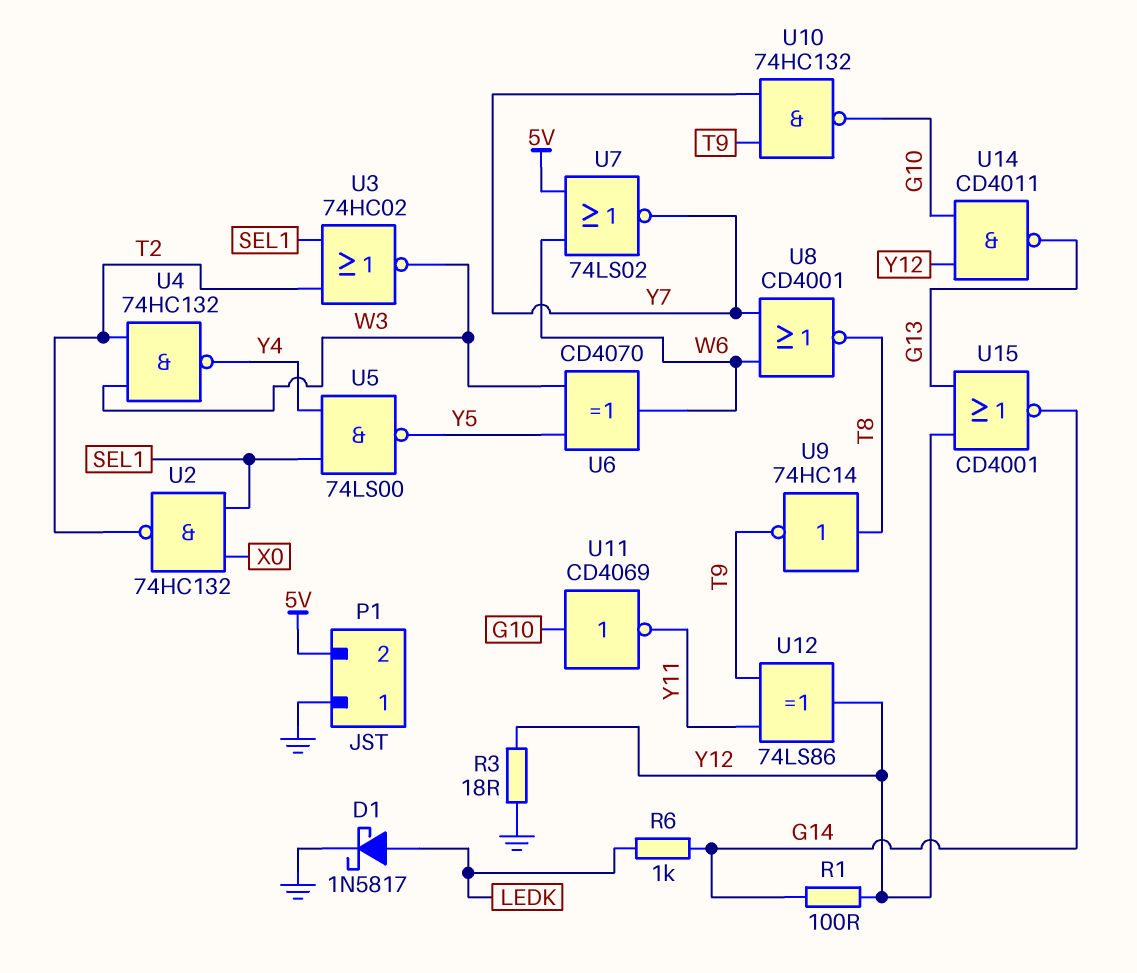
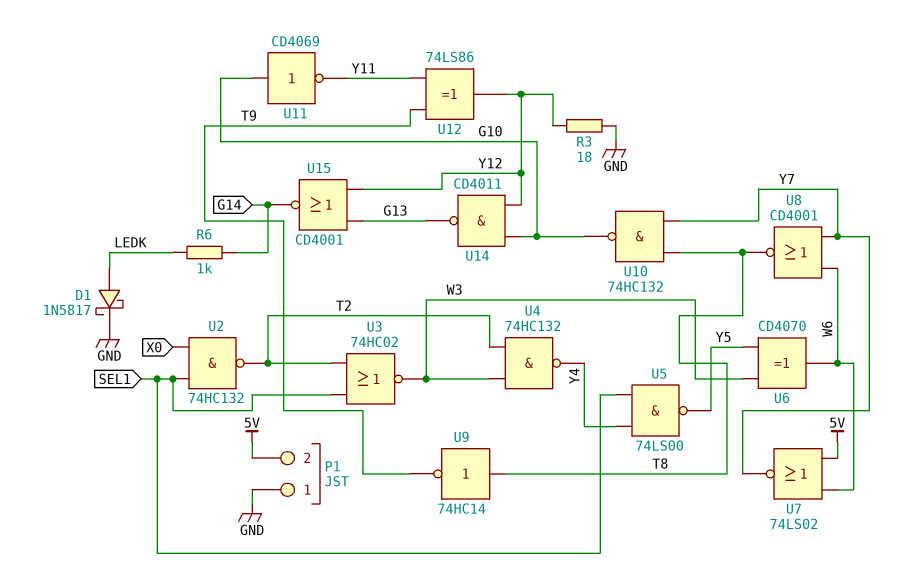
R1: 100 (G14, Y12) -> none
U10: NAND 74HC132 (in T9, in Y7, out G10) -> NAND 74HC132 (in T8, in Y7, out G10)

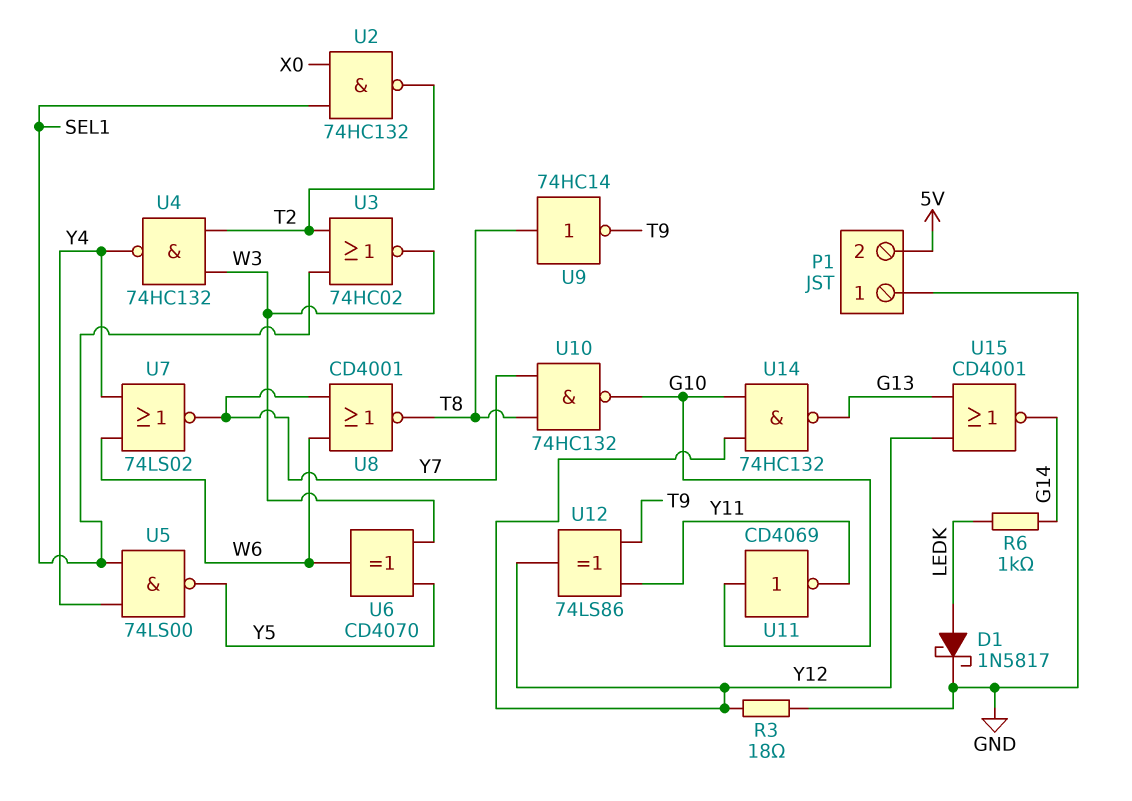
U7: NOR 74LS02 (in 5V, in W6, out Y7) -> NOR 74LS02 (in W6, in Y4, out Y7)
U14: NAND CD4011 (in G10, in Y12, out G13) -> NAND 74HC132 (in G10, in Y12, out G13)

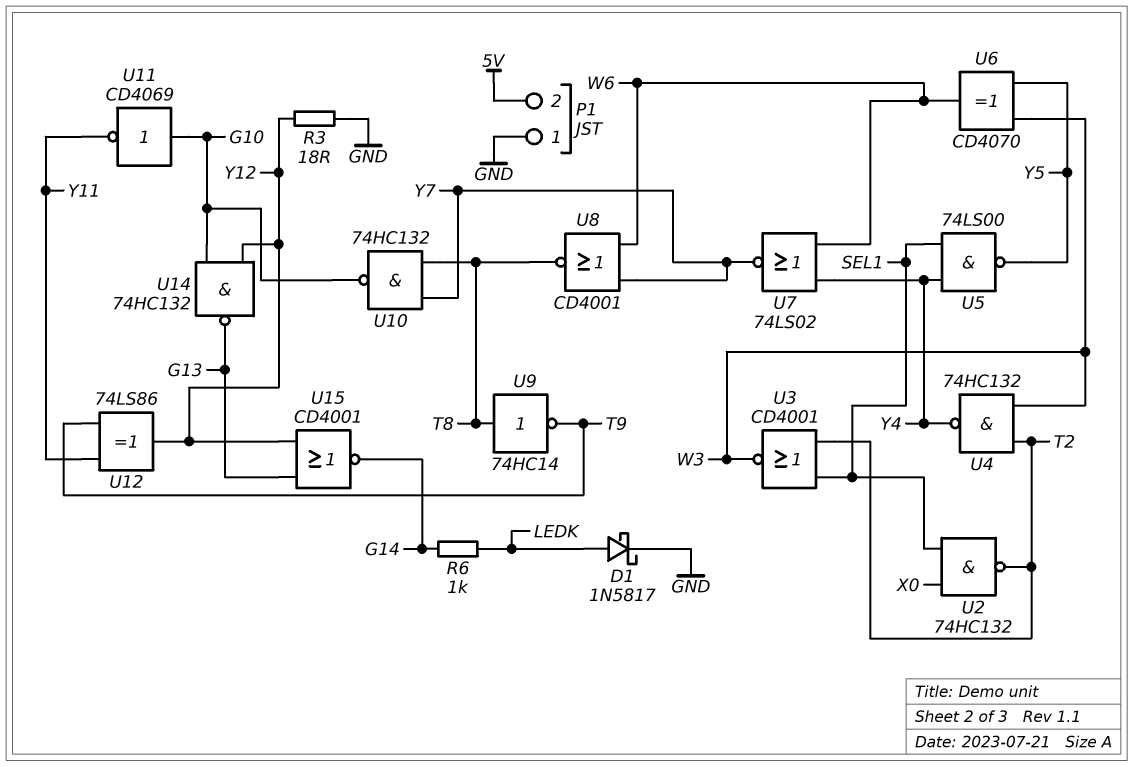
U3: NOR 74HC02 (in SEL1, in T2, out W3) -> NOR CD4001 (in SEL1, in T2, out W3)

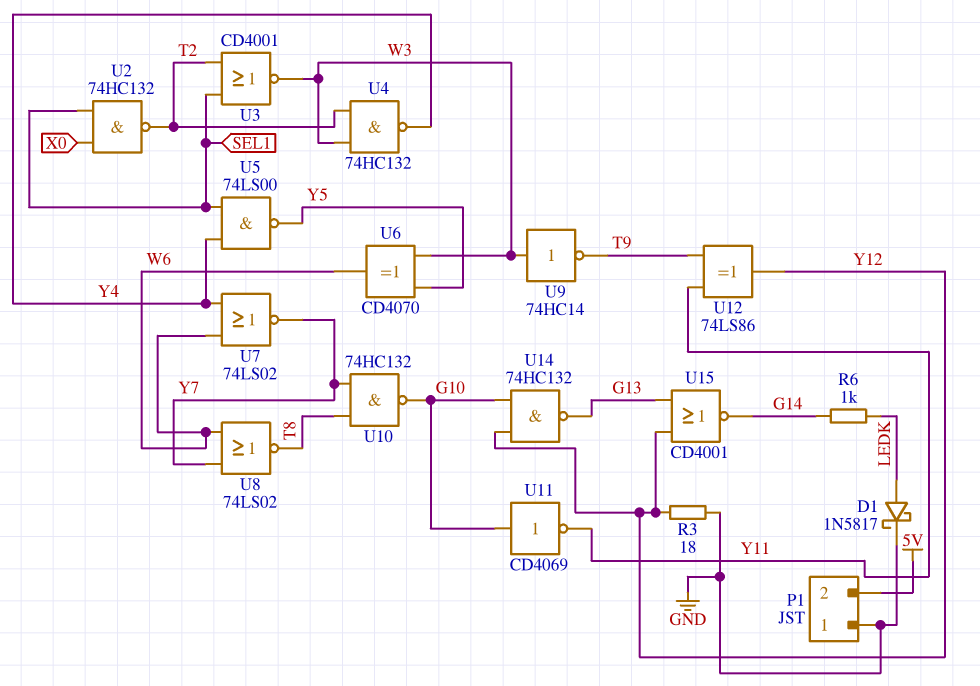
U8: NOR CD4001 (in W6, in Y7, out T8) -> NOR 74LS02 (in W6, in Y7, out T8)
U9: NOT 74HC14 (in T8, out T9) -> NOT 74HC14 (in W3, out T9)

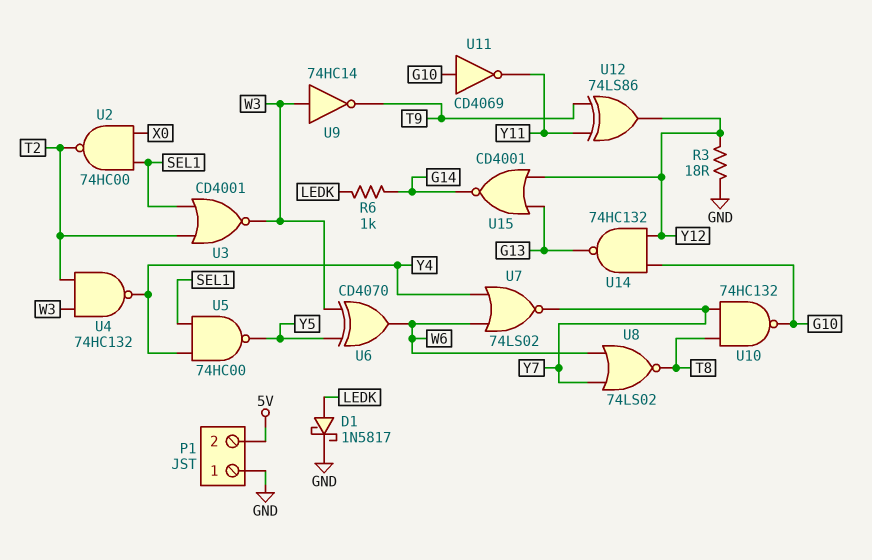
U2: NAND 74HC132 (in SEL1, in X0, out T2) -> NAND 74HC00 (in SEL1, in X0, out T2)
U5: NAND 74LS00 (in SEL1, in Y4, out Y5) -> NAND 74HC00 (in SEL1, in Y4, out Y5)

